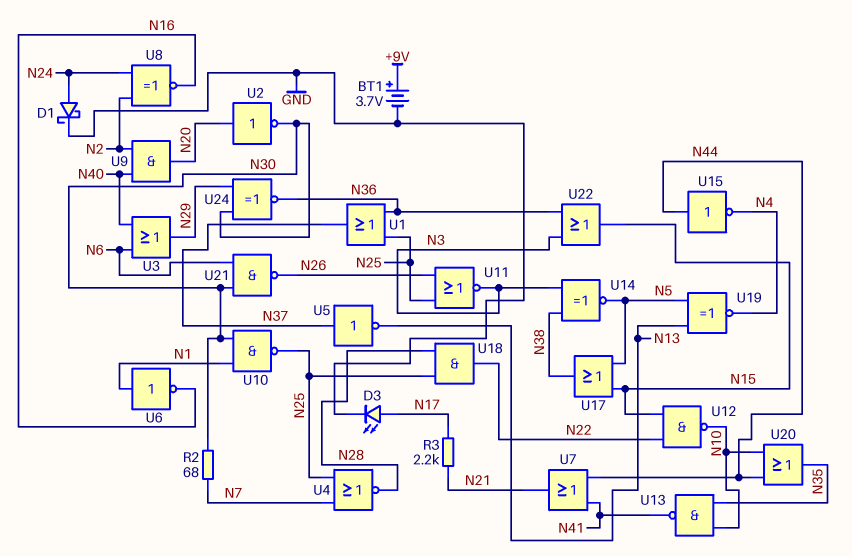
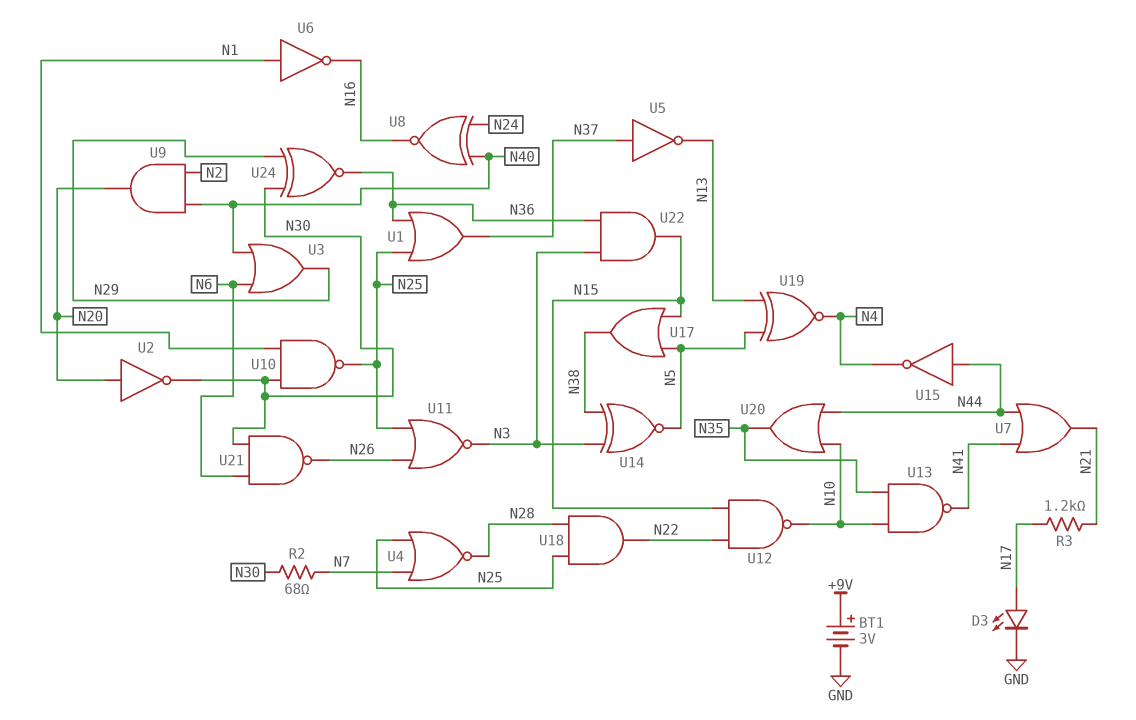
BT1: 3.7V (plus +9V, minus GND) -> 3V (plus +9V, minus GND)
D1: schottky (A N24, K GND) -> none
R3: 2.2k (N17, N21) -> 1.2k (N17, N21)
U8: XNOR (in N2, in N24, out N16) -> XNOR (in N24, in N40, out N16)
U22: OR (in N3, in N36, out N15) -> AND (in N3, in N36, out N15)

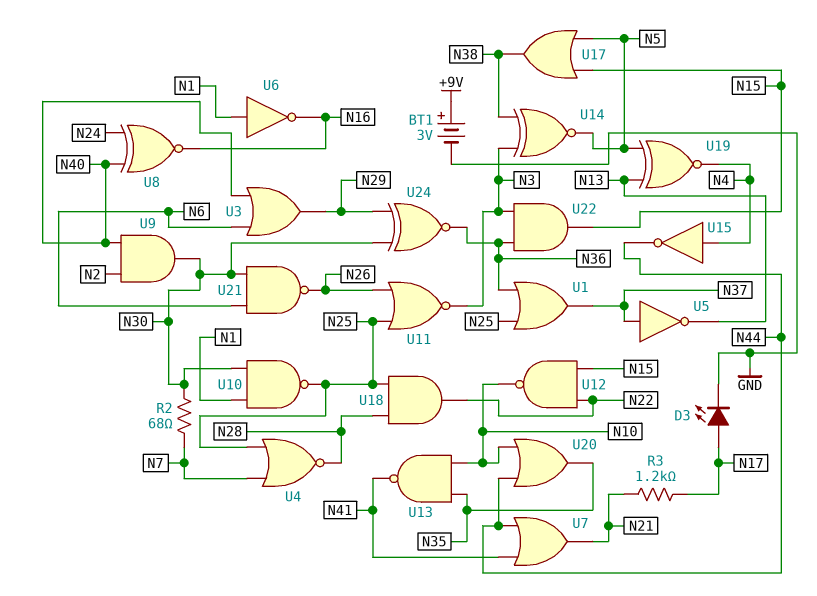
U2: NOT (in N20, out N30) -> none
U9: AND (in N2, in N40, out N20) -> AND (in N2, in N40, out N30)
U15: NOT (in N44, out N4) -> NOT (in N4, out N44)

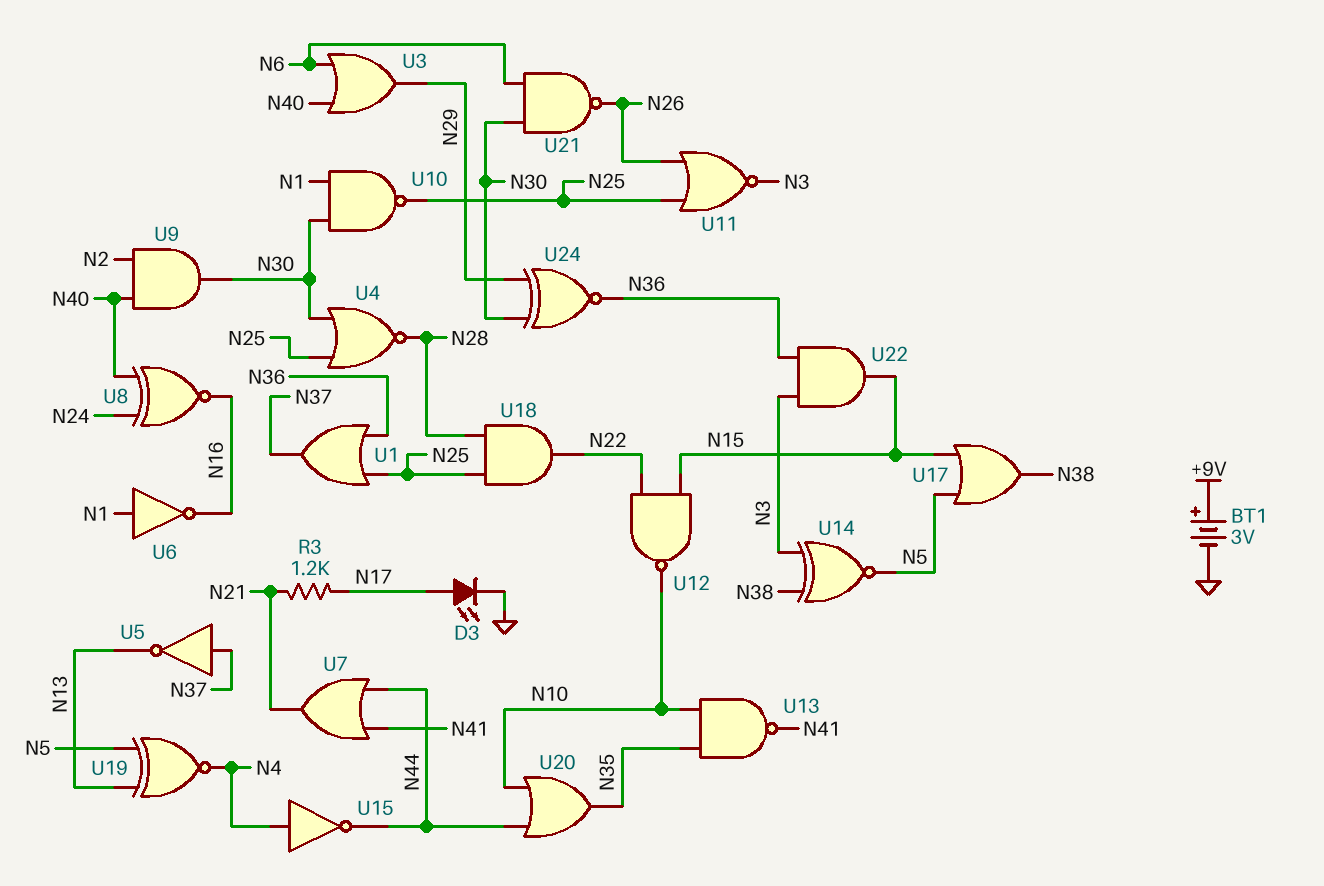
R2: 68 (N7, N30) -> none
U4: NOR (in N7, in N25, out N28) -> NOR (in N25, in N30, out N28)

